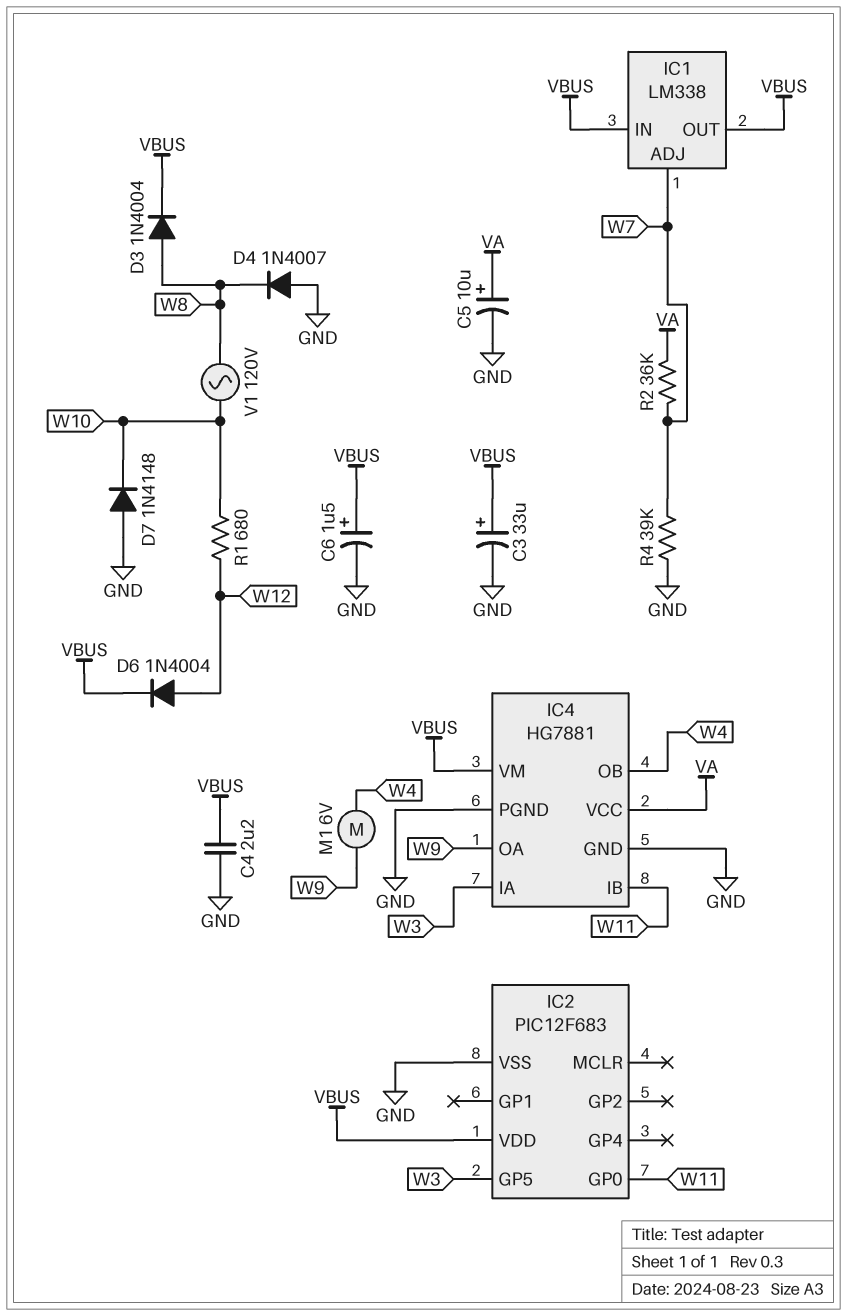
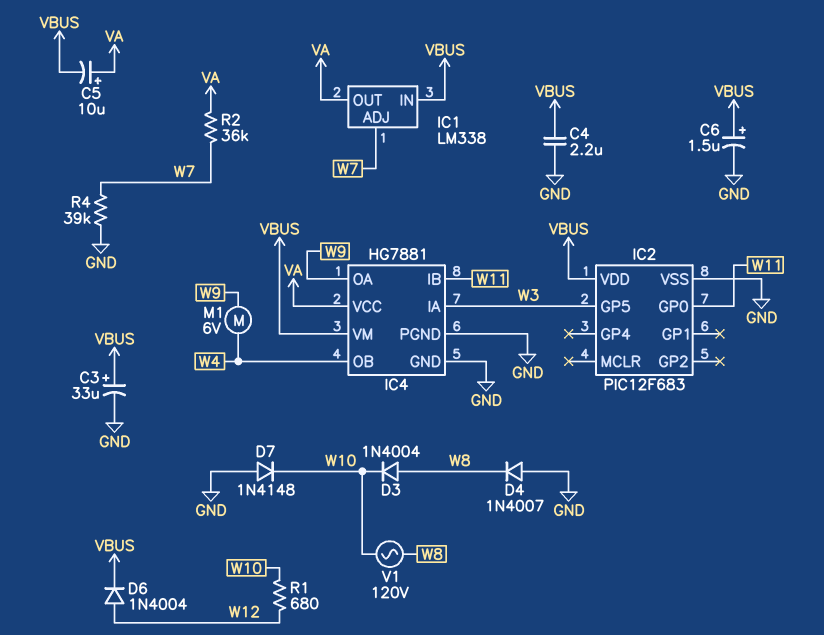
C5: 10uF (plus VA, minus GND) -> 10uF (plus VA, minus VBUS)
D3: diode 1N4004 (A W8, K VBUS) -> diode 1N4004 (A W8, K W10)
IC1 pin OUT: VBUS -> VA

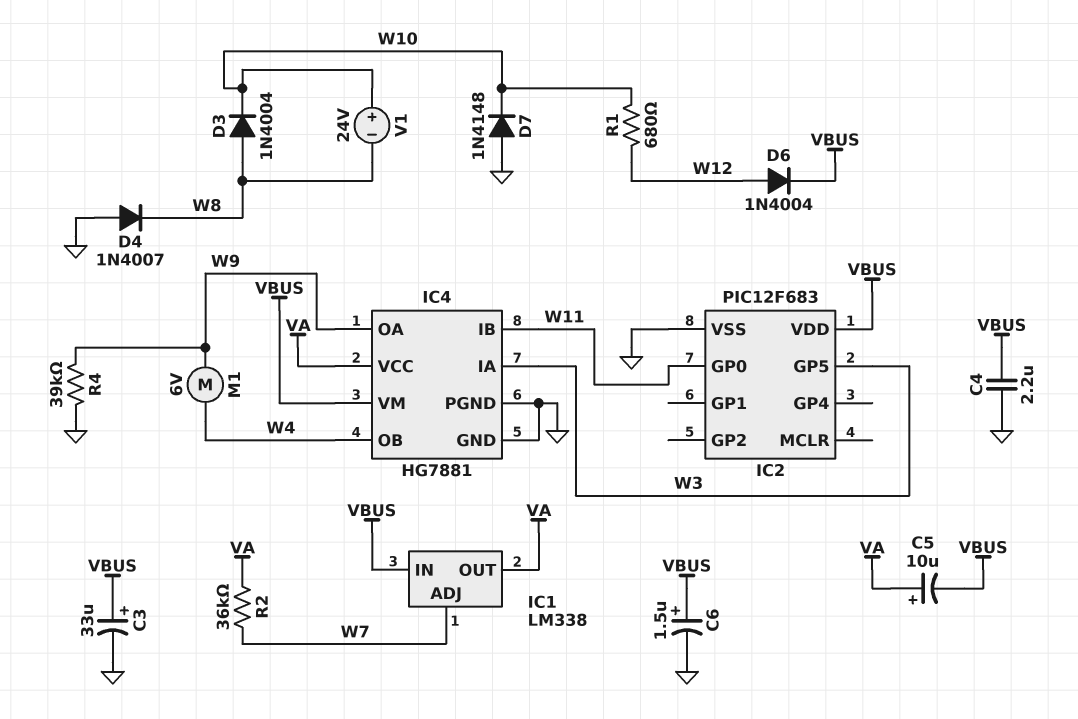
R4: 39k (GND, W7) -> 39k (GND, W9)
V1: AC 120V (W8, W10) -> 24V (plus W10, minus W8)

